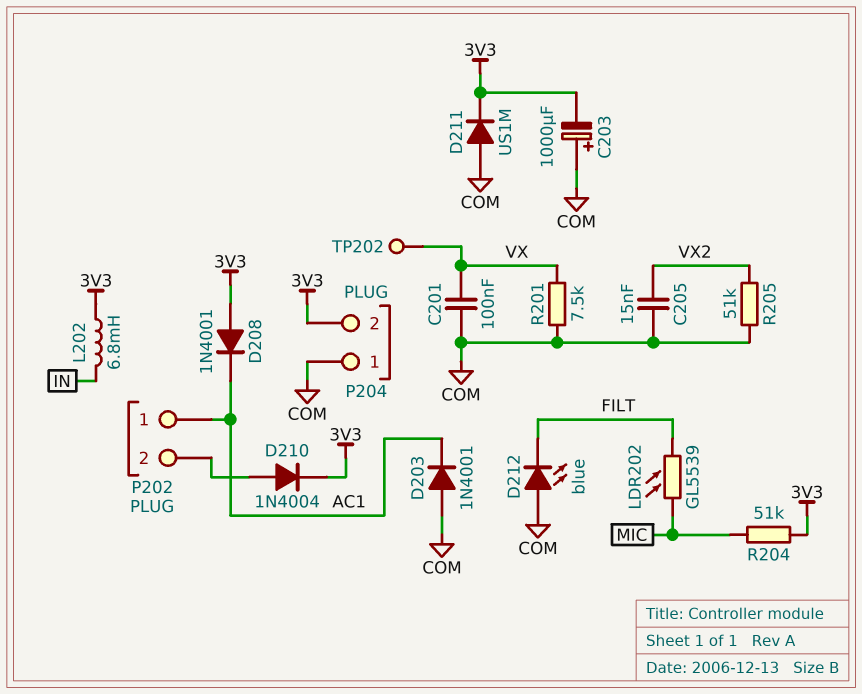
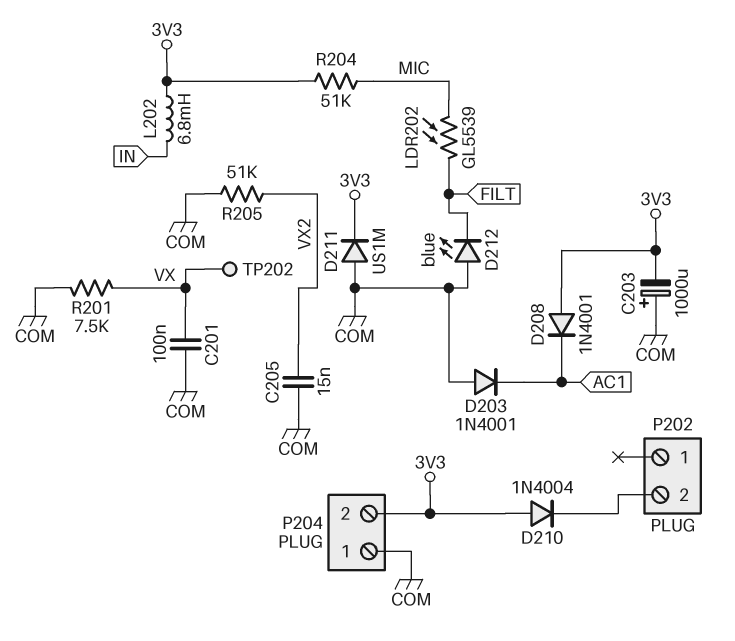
D210: diode 1N4004 (A P202/2, K 3V3) -> diode 1N4004 (A 3V3, K P202/2)
P202 pin 1: AC1 -> none

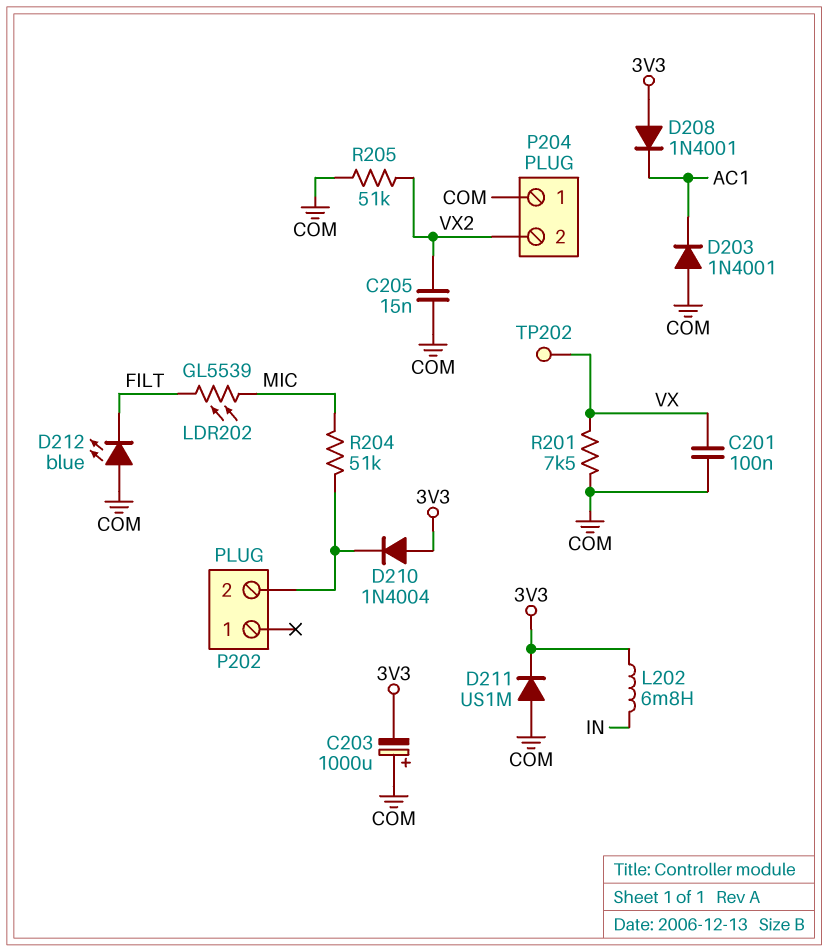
P204 pin 2: 3V3 -> VX2
R204: 51k (3V3, MIC) -> 51k (MIC, P202/2)

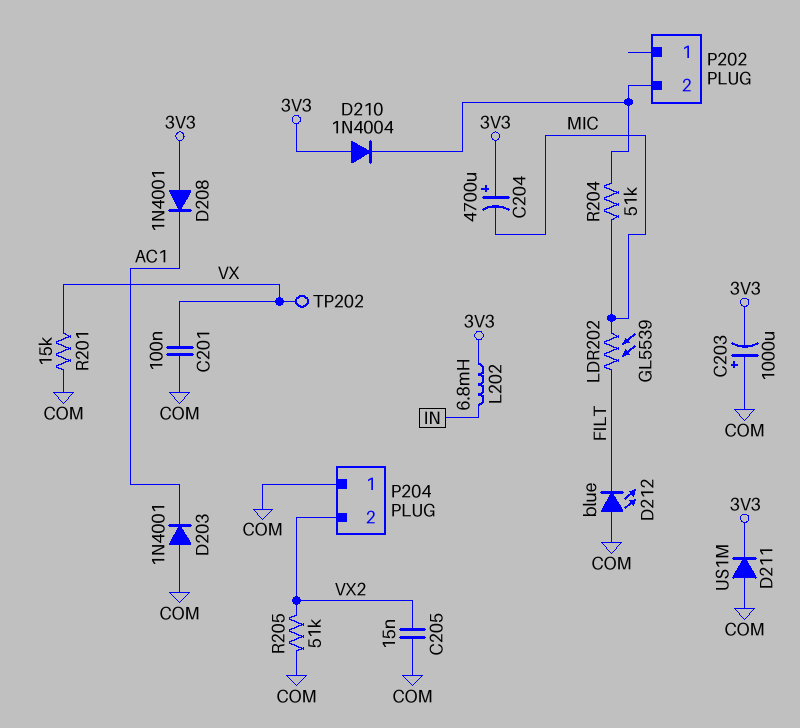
C204: none -> 4700uF (plus 3V3, minus MIC)
R201: 7.5k (COM, VX) -> 15k (COM, VX)

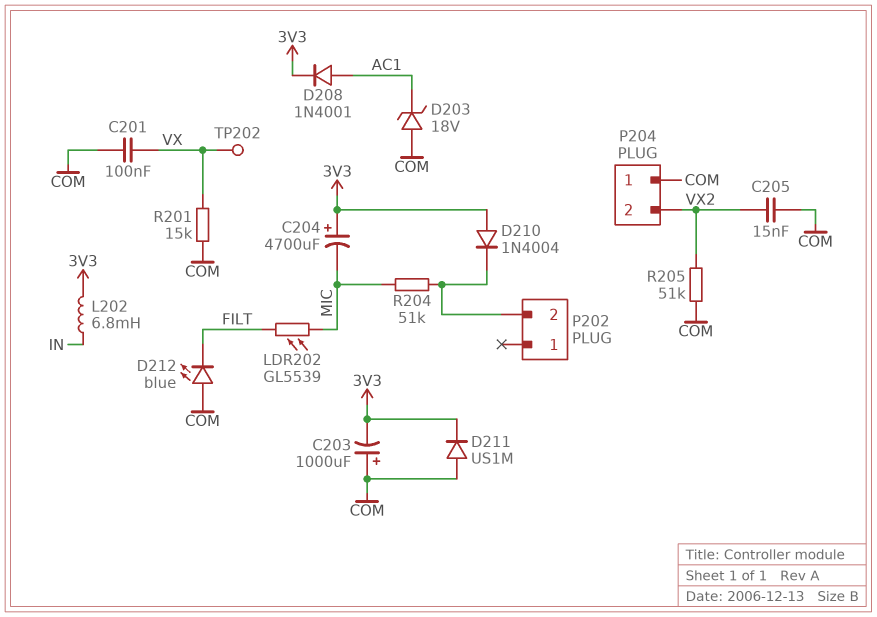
D203: diode 1N4001 (A COM, K AC1) -> zener 18V (A COM, K AC1)
D208: diode 1N4001 (A 3V3, K AC1) -> diode 1N4001 (A AC1, K 3V3)

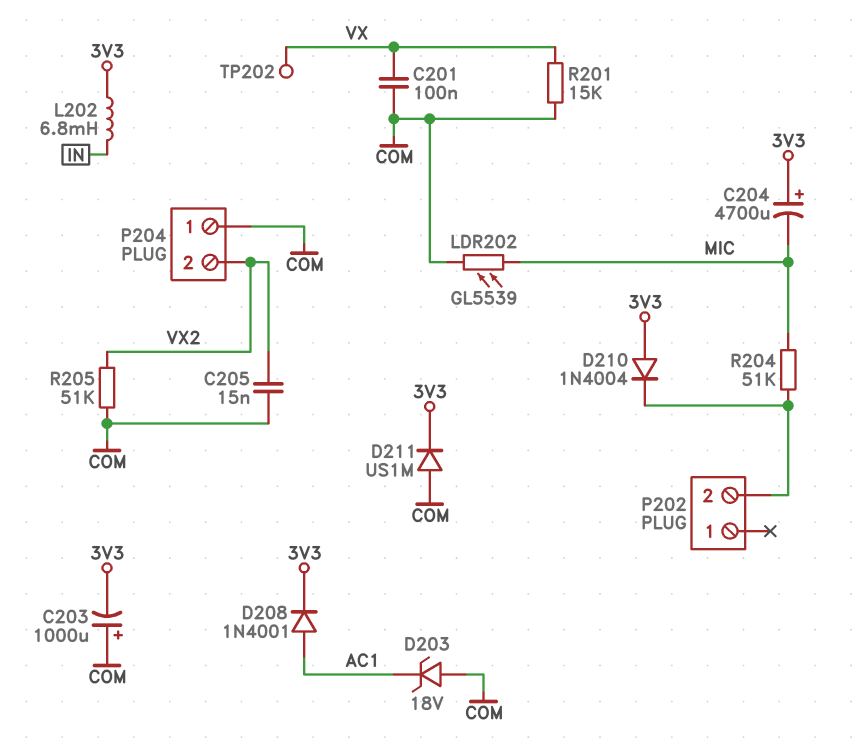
D212: LED blue (A COM, K FILT) -> none
LDR202: GL5539 (FILT, MIC) -> GL5539 (COM, MIC)

